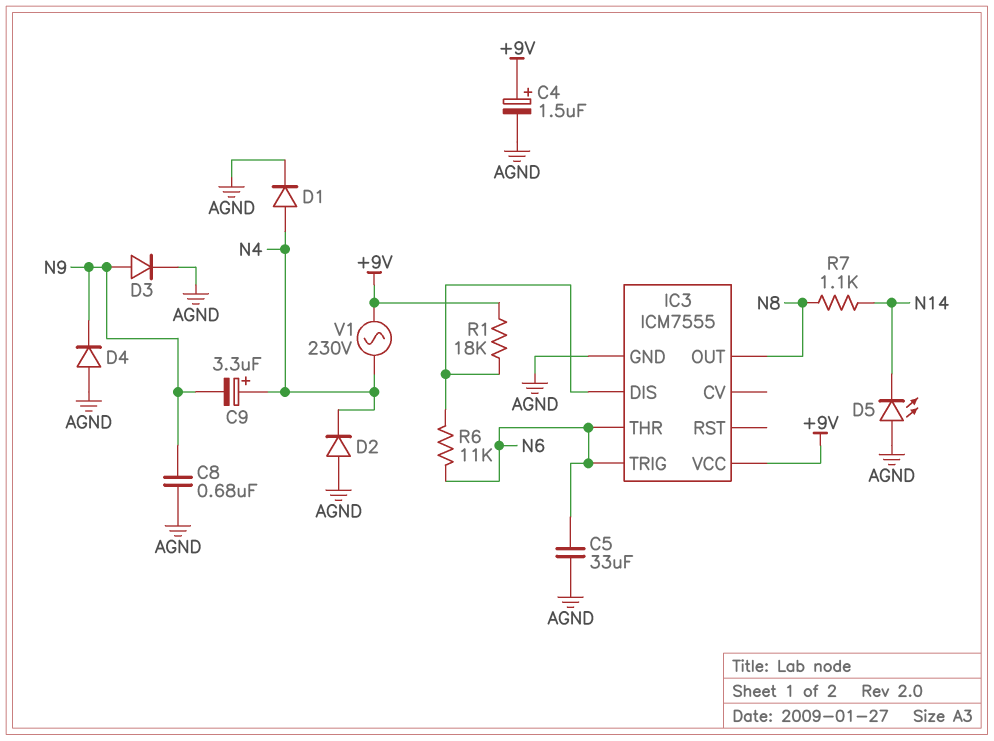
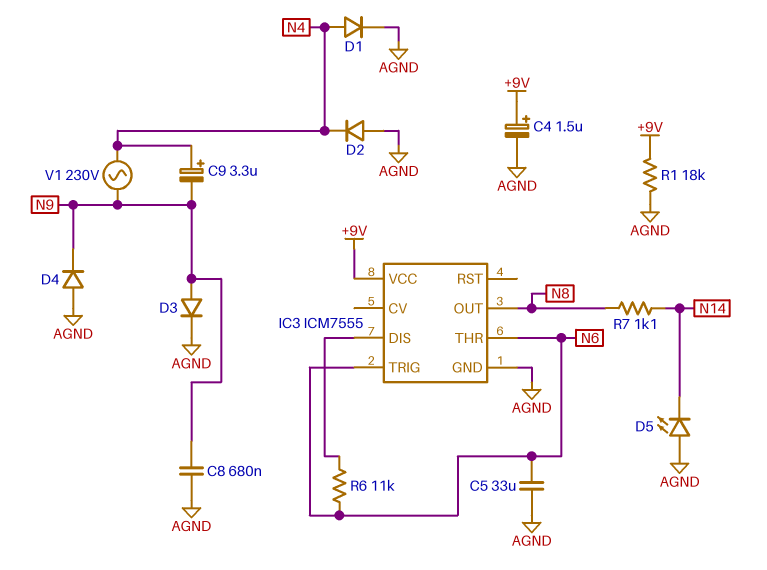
R1: 18k (+9V, IC3/DIS) -> 18k (+9V, AGND)
V1: AC 230V (+9V, N4) -> AC 230V (N4, N9)

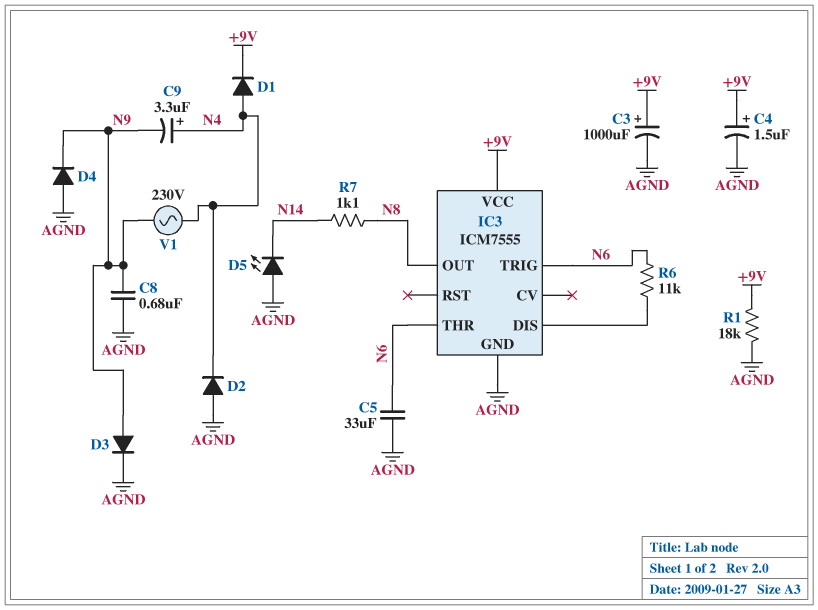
C3: none -> 1000uF (plus +9V, minus AGND)
D1: diode (A N4, K AGND) -> diode (A N4, K +9V)

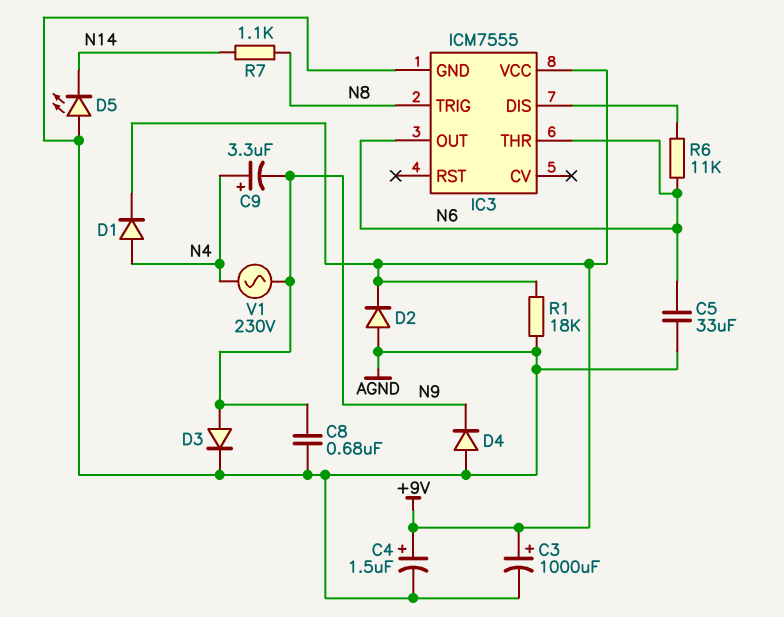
D2: diode (A AGND, K N4) -> diode (A AGND, K +9V)
IC3 pin OUT: N8 -> N6
IC3 pin TRIG: N6 -> N8

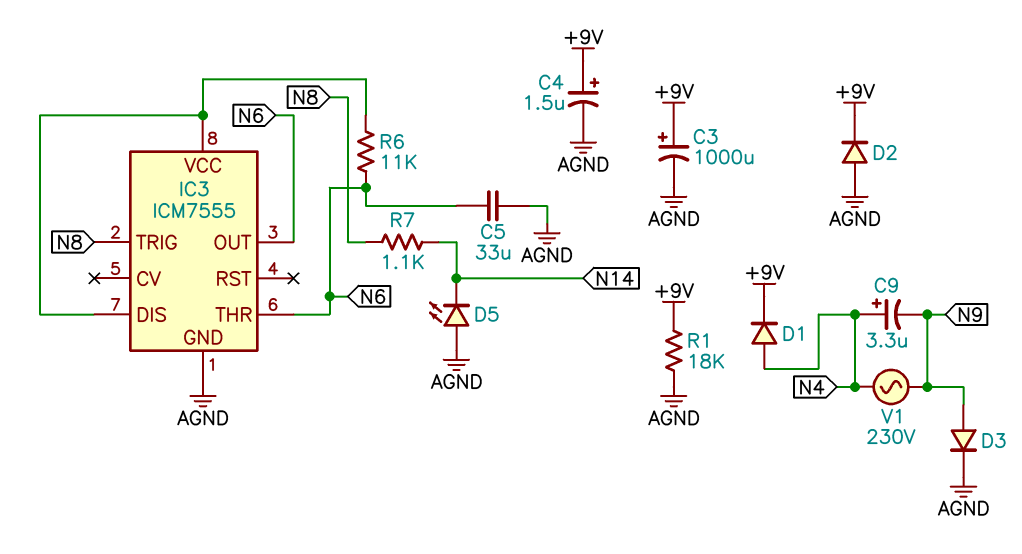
C8: 680nF (AGND, N9) -> none
D4: diode (A AGND, K N9) -> none
IC3 pin VCC: +9V -> IC3/DIS

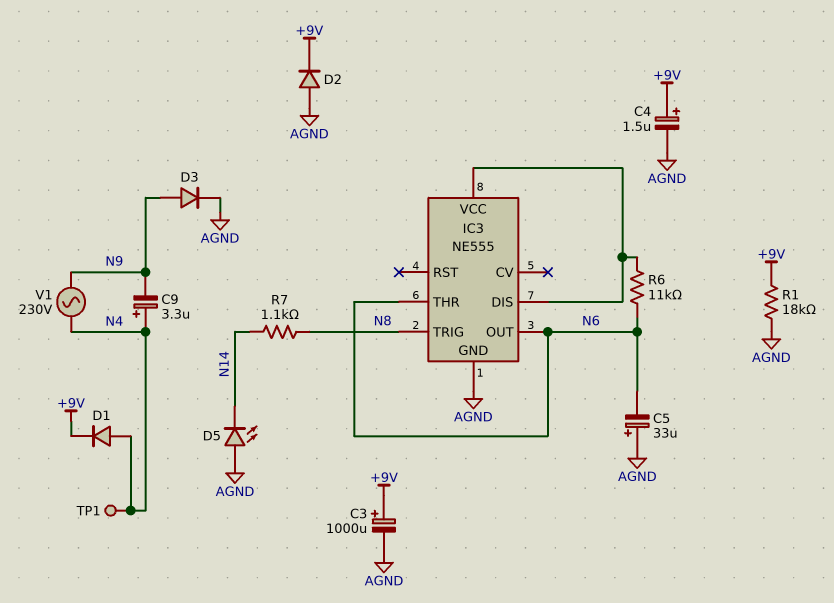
C5: 33uF (AGND, N6) -> 33uF (plus AGND, minus N6)
IC3: ICM7555 -> NE555
TP1: none -> test point (N4)

